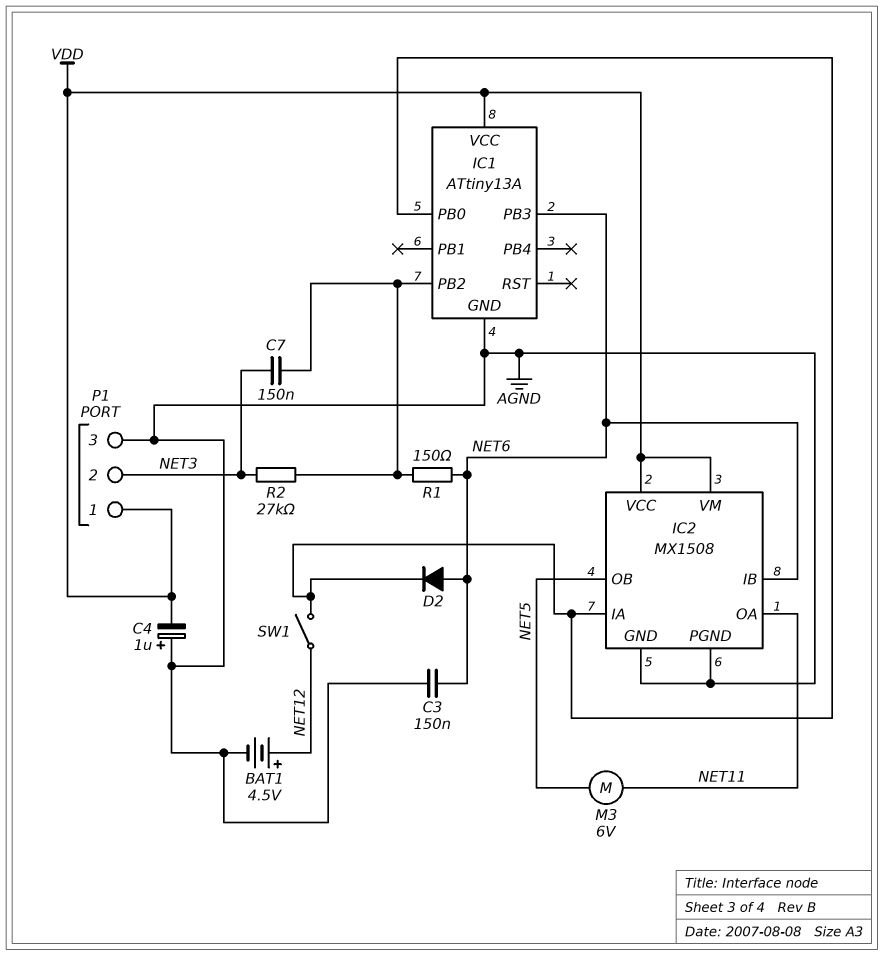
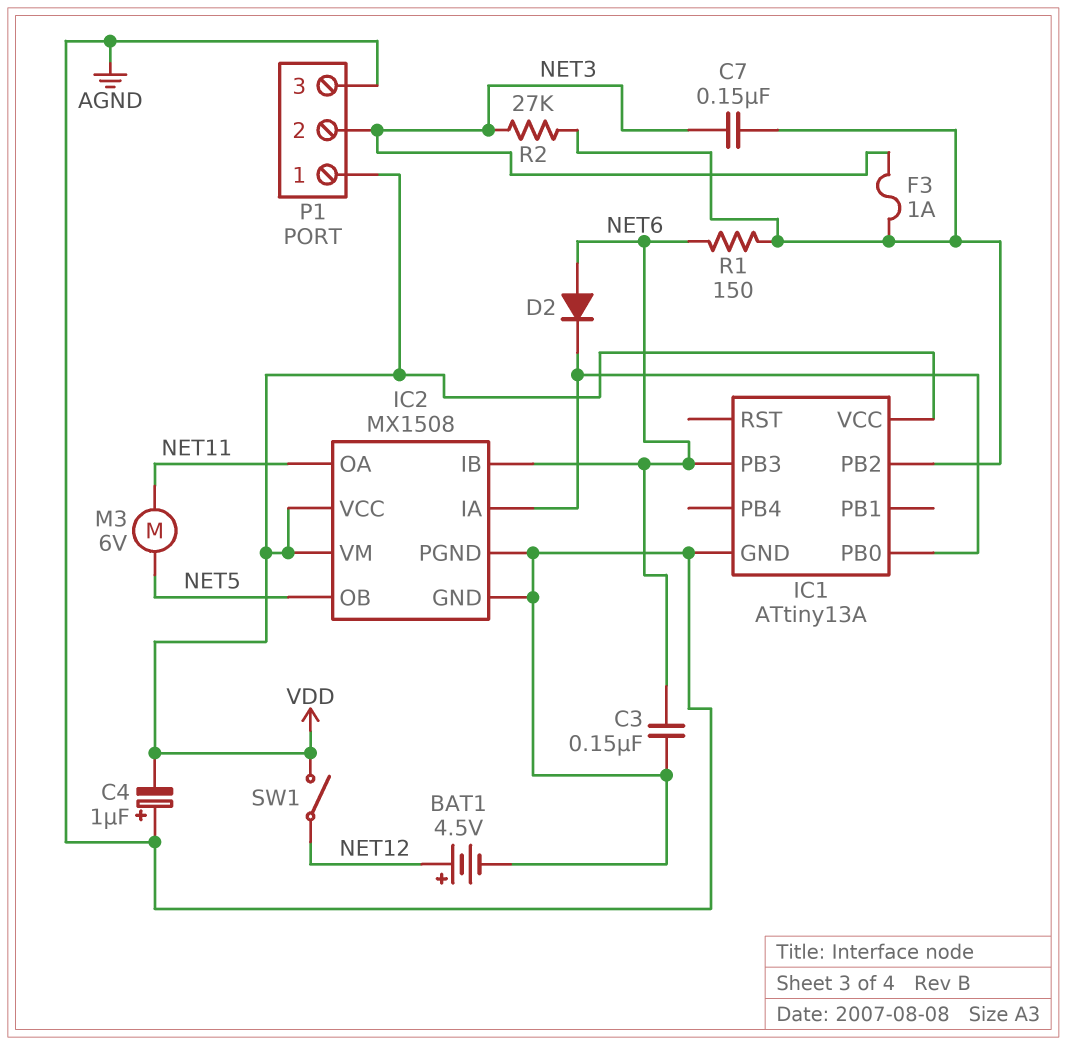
F3: none -> 1A (IC1/PB2, NET3)
SW1: switch (IC1/PB0, NET12) -> switch (NET12, VDD)

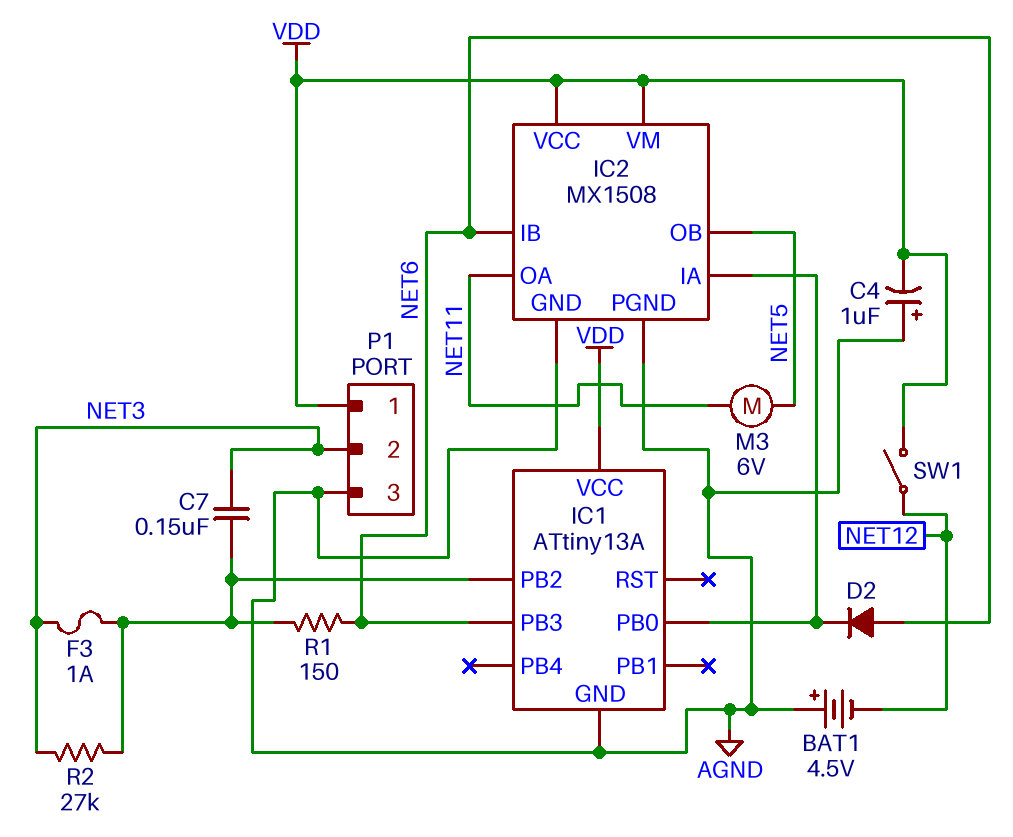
BAT1: 4.5V (plus NET12, minus AGND) -> 4.5V (plus AGND, minus NET12)
C3: 150nF (AGND, NET6) -> none

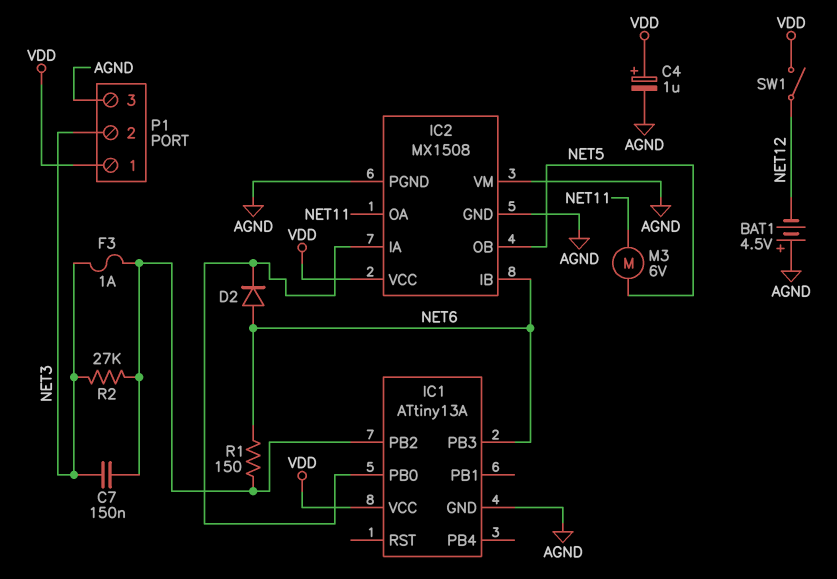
C4: 1uF (plus AGND, minus VDD) -> 1uF (plus VDD, minus AGND)
IC2 pin VM: VDD -> AGND

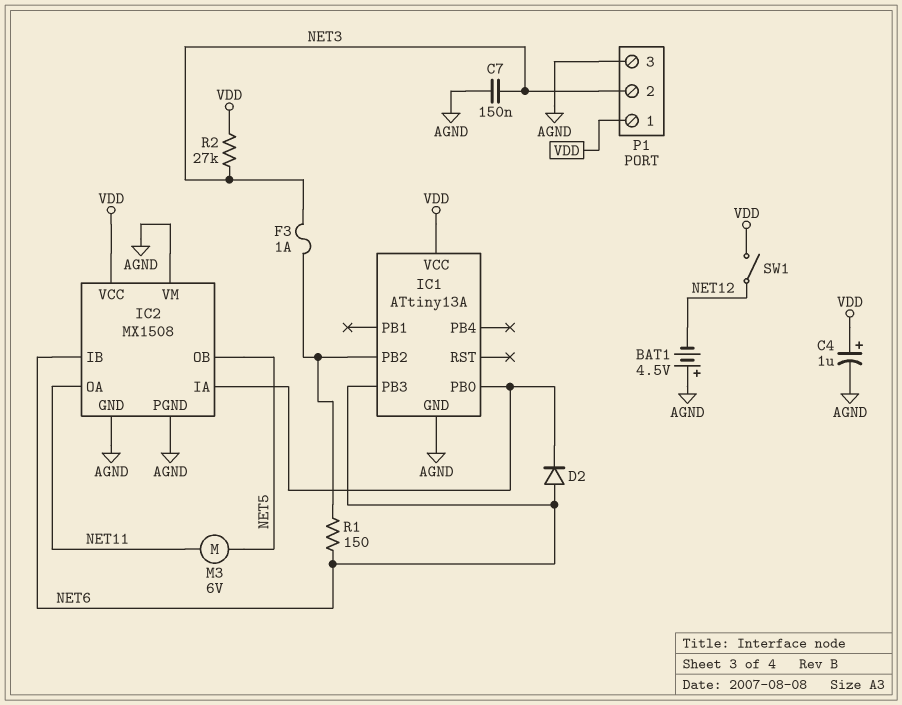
C7: 150nF (IC1/PB2, NET3) -> 150nF (AGND, NET3)
R2: 27k (IC1/PB2, NET3) -> 27k (NET3, VDD)

